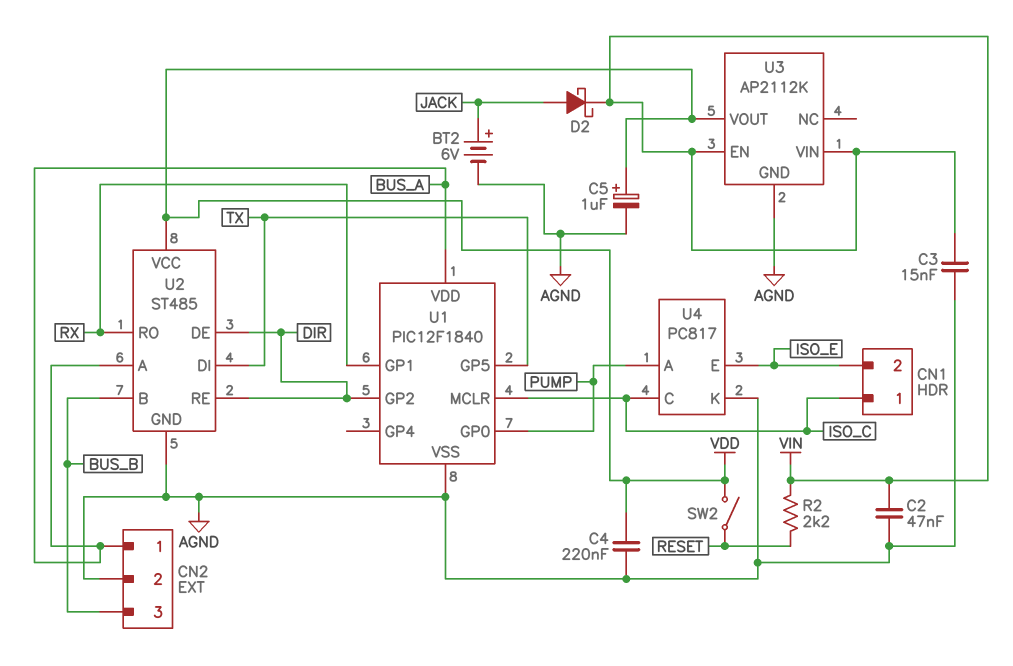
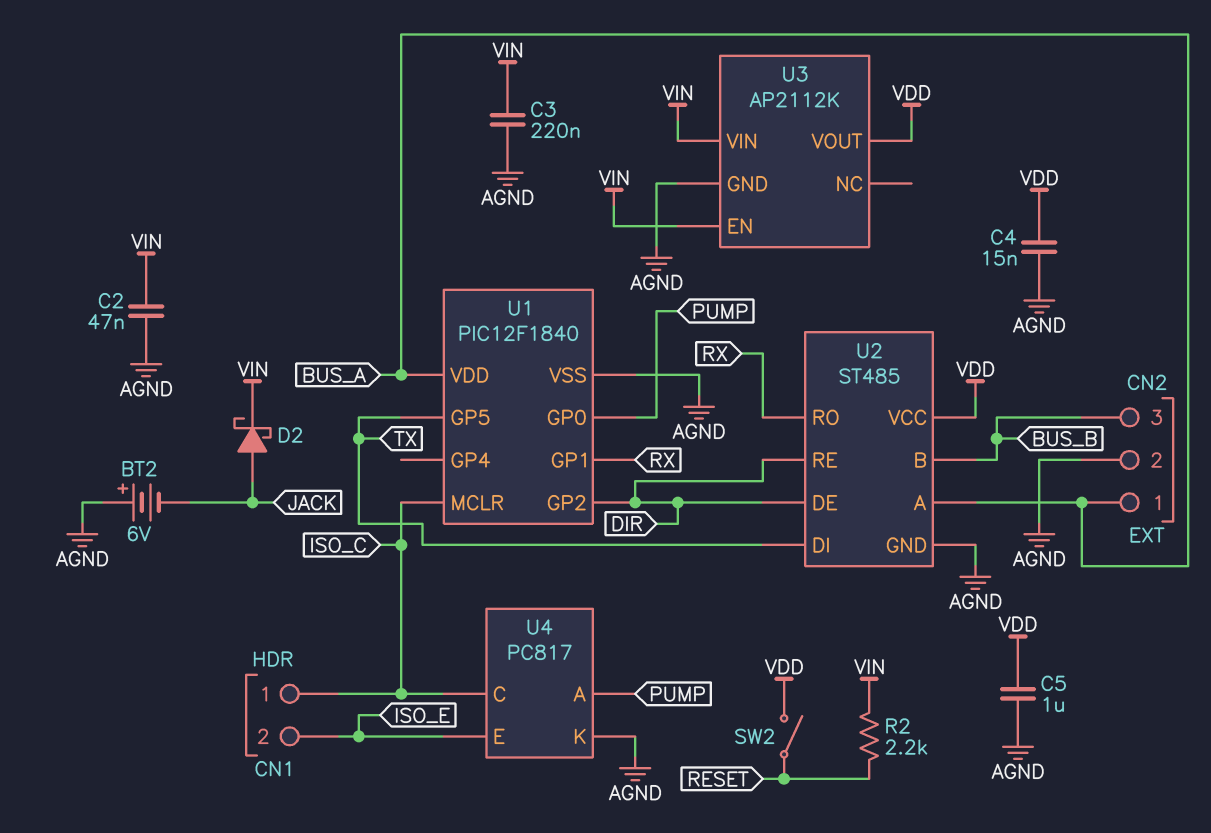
BT2: 6V (plus JACK, minus AGND) -> 6V (plus AGND, minus JACK)
C3: 15nF (AGND, VIN) -> 220nF (AGND, VIN)
C4: 220nF (AGND, VDD) -> 15nF (AGND, VDD)
C5: 1uF (plus VDD, minus AGND) -> 1uF (AGND, VDD)

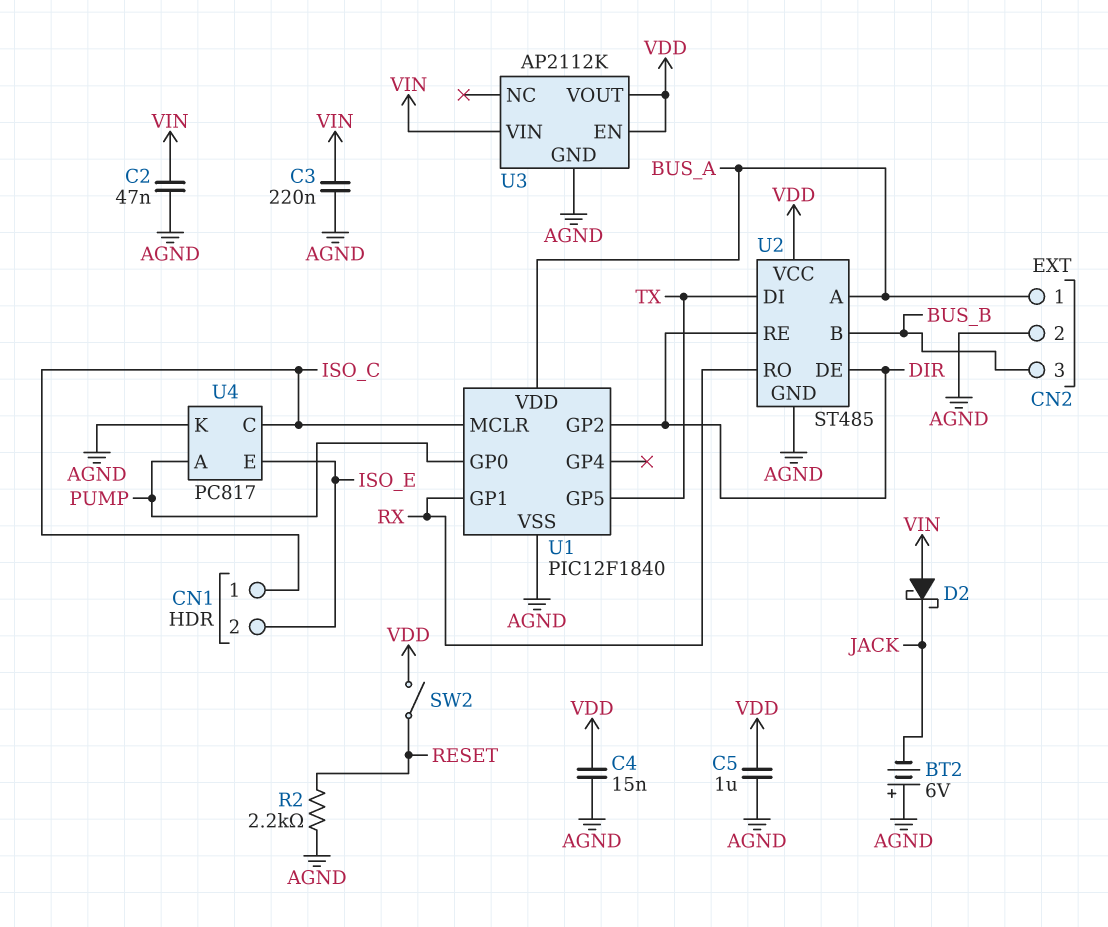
D2: schottky (A JACK, K VIN) -> schottky (A VIN, K JACK)
R2: 2.2k (RESET, VIN) -> 2.2k (AGND, RESET)
U3 pin EN: VIN -> VDD

